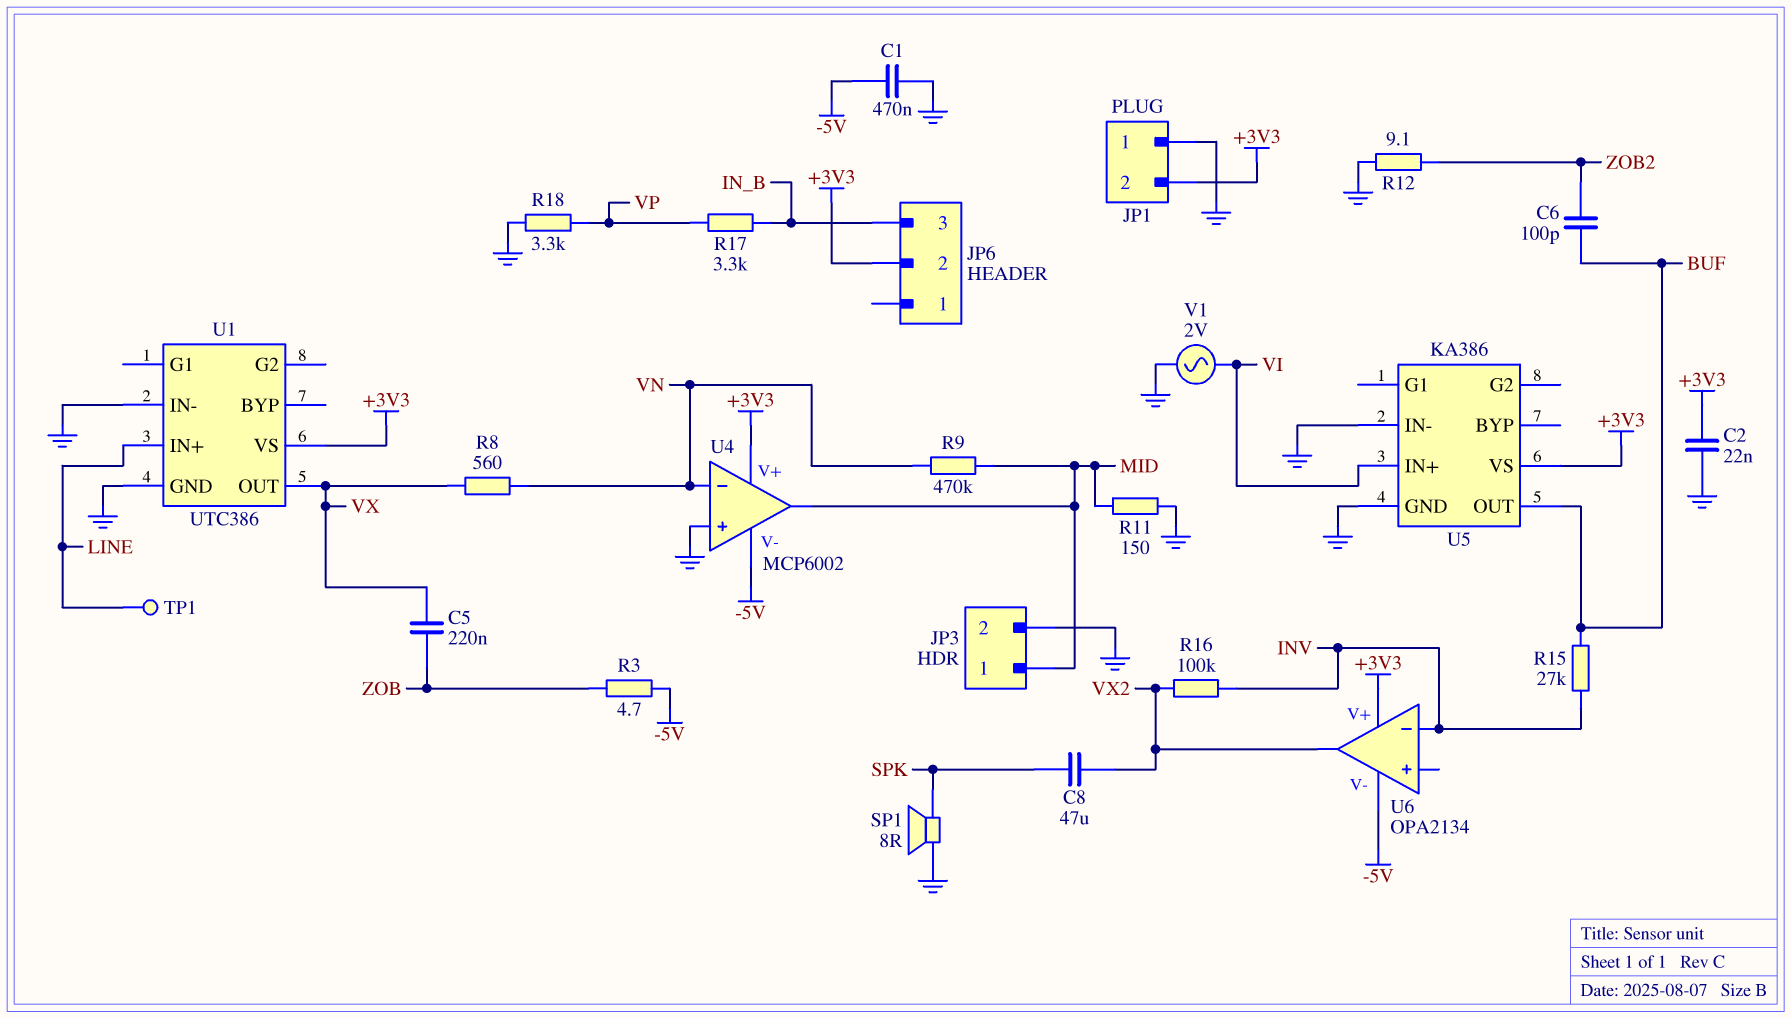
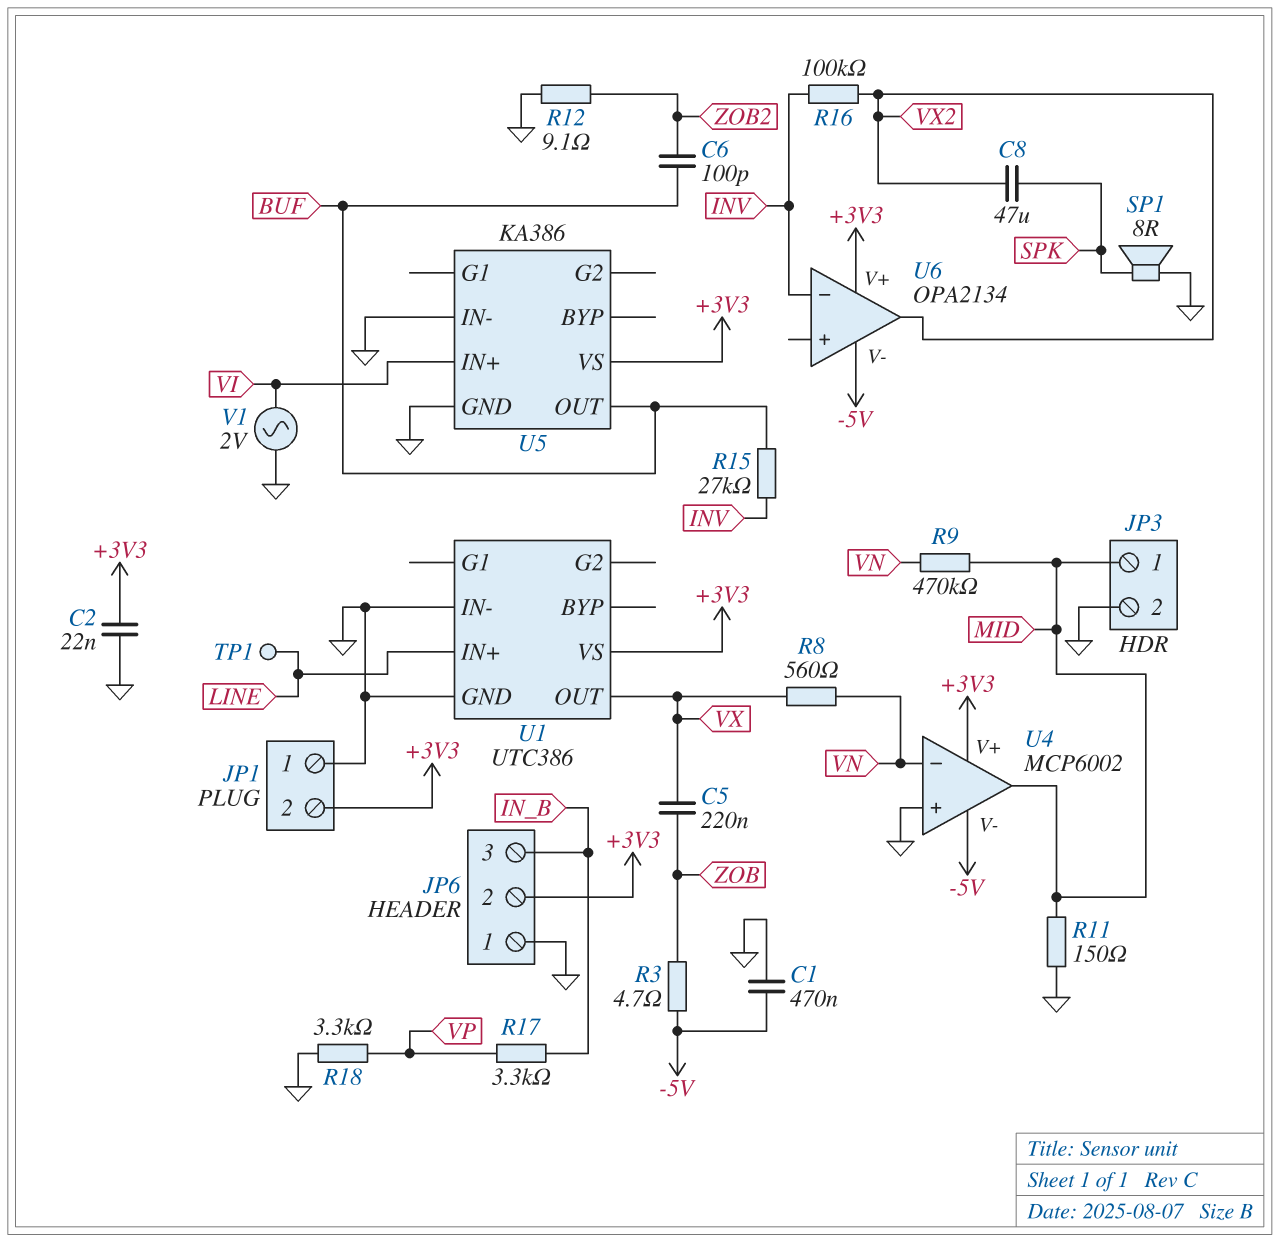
JP6 pin 1: none -> GND

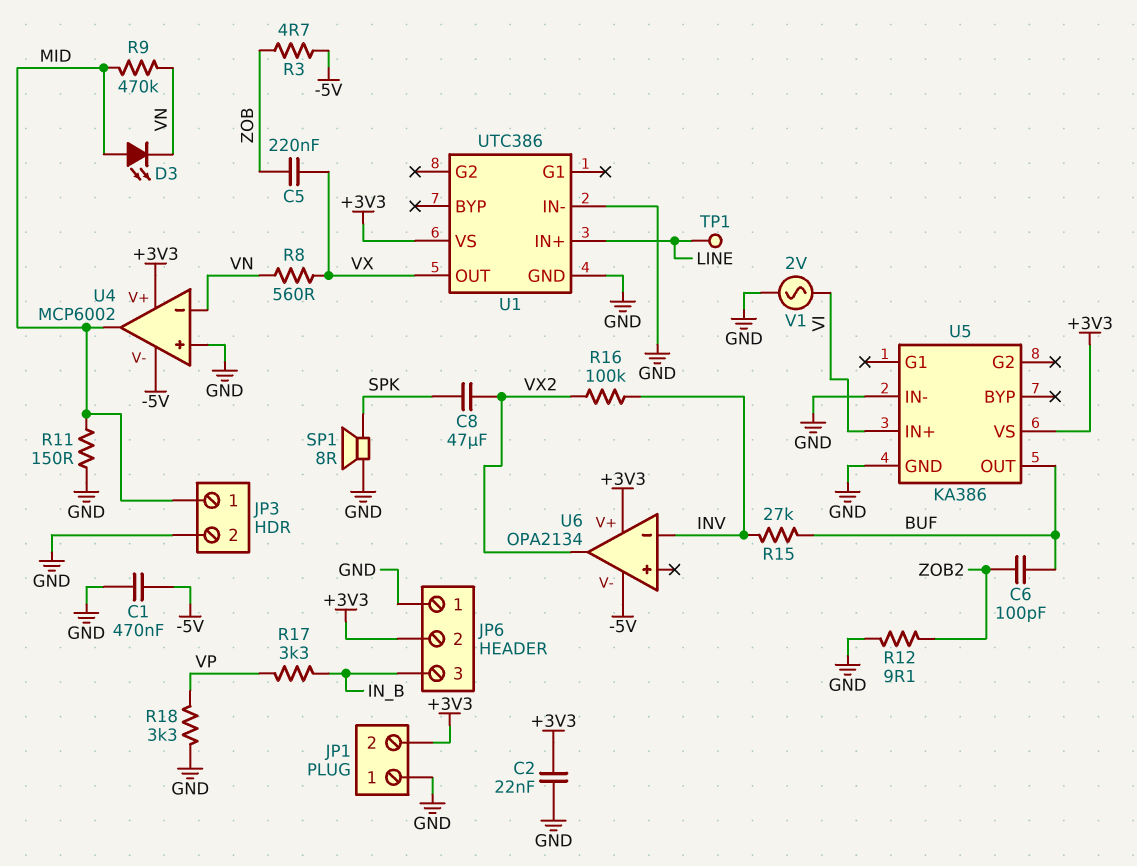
D3: none -> LED (A MID, K VN)

